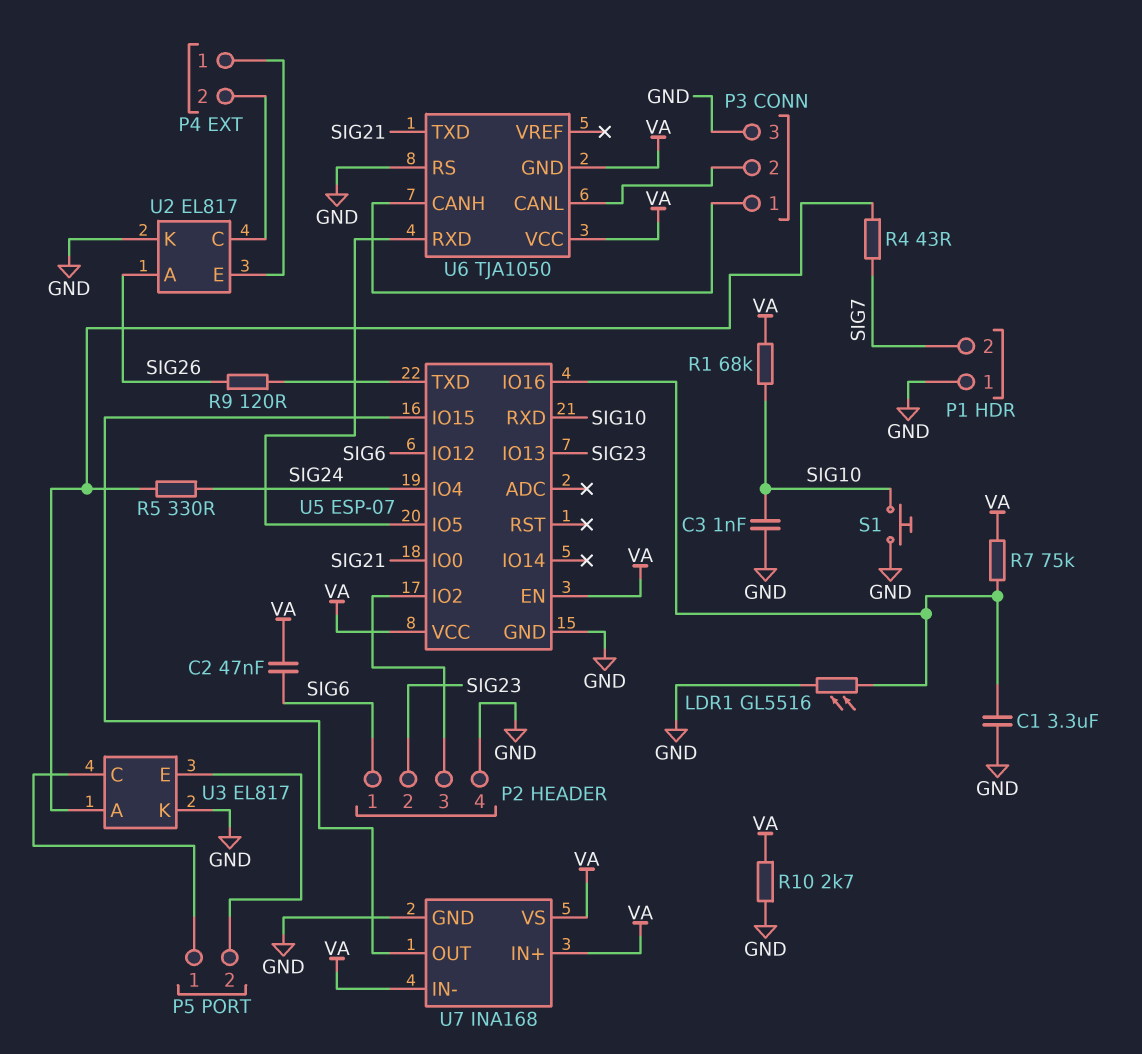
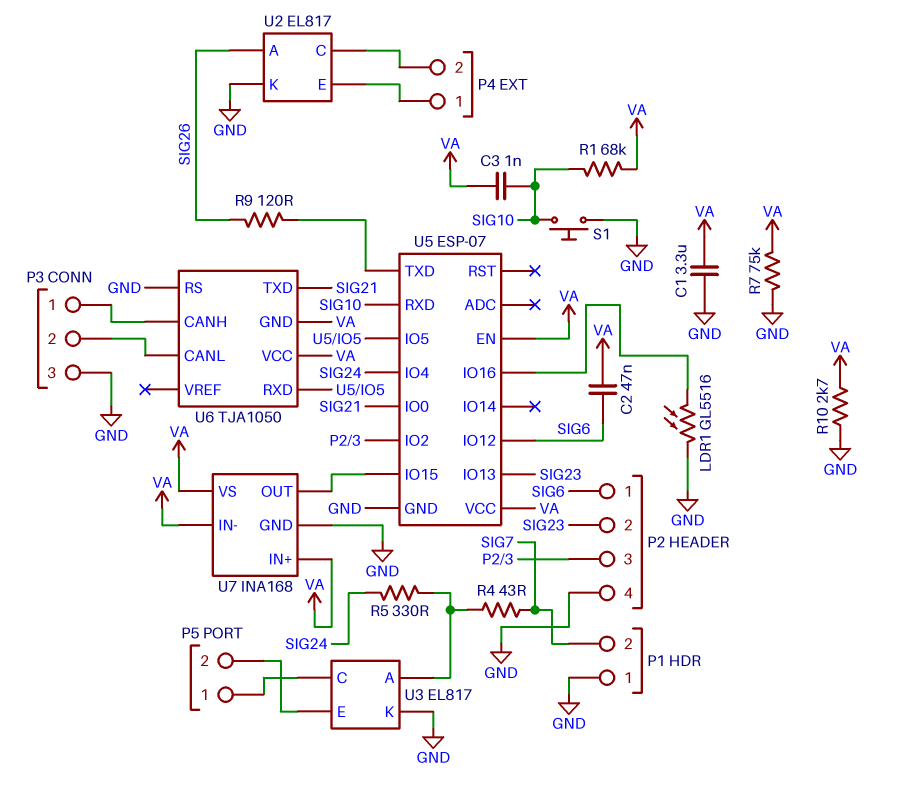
C1: 3.3uF (GND, U5/IO16) -> 3.3uF (GND, VA)
C3: 1nF (GND, SIG10) -> 1nF (SIG10, VA)
R7: 75k (U5/IO16, VA) -> 75k (GND, VA)

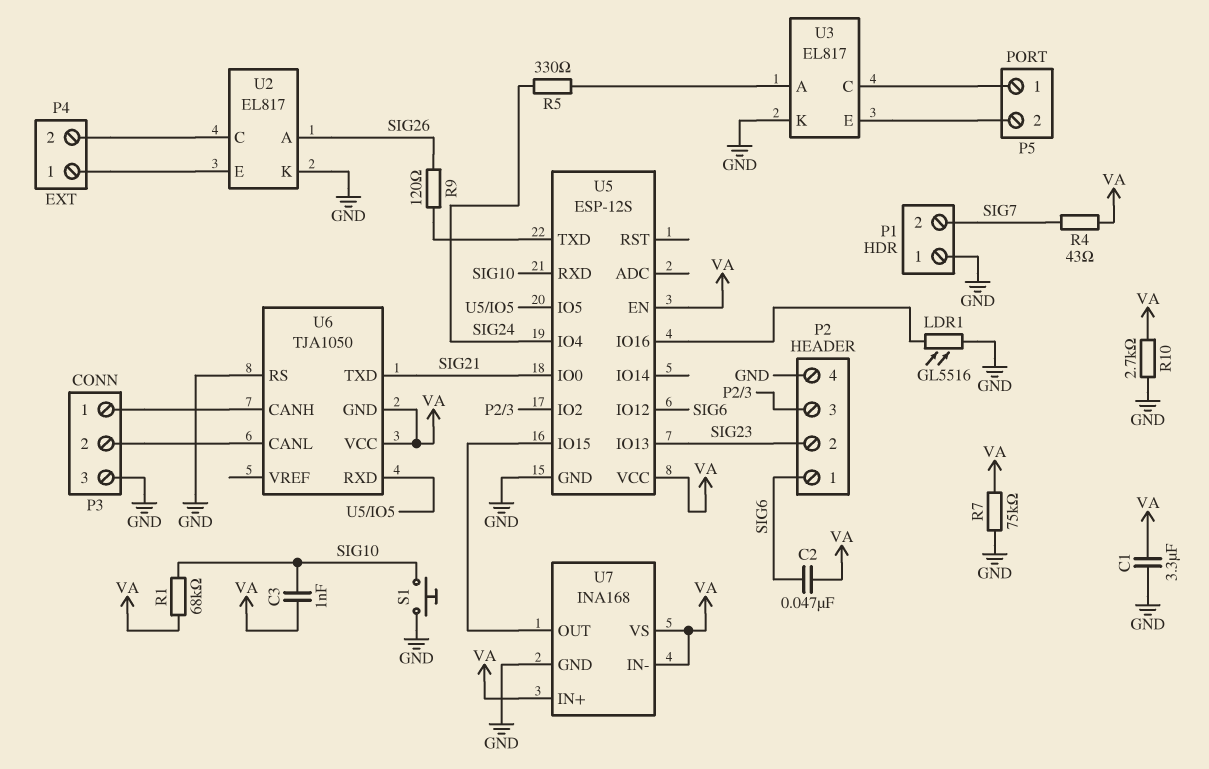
R4: 43 (SIG7, U3/A) -> 43 (SIG7, VA)
U5: ESP-07 -> ESP-12S

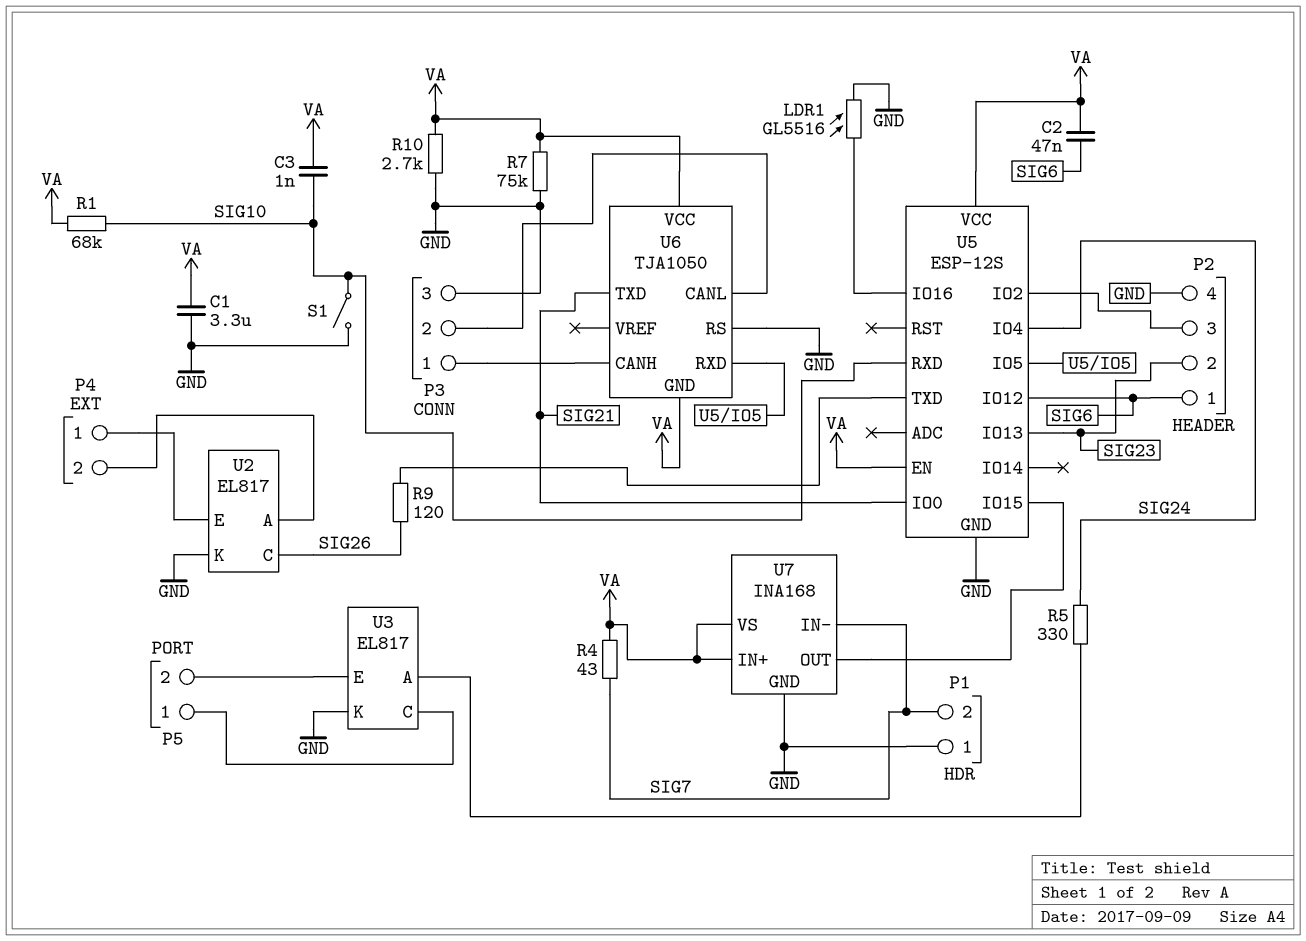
S1: button (GND, SIG10) -> switch (GND, SIG10)
U2 pin A: SIG26 -> P4/2
U2 pin C: P4/2 -> SIG26
U7 pin IN-: VA -> SIG7

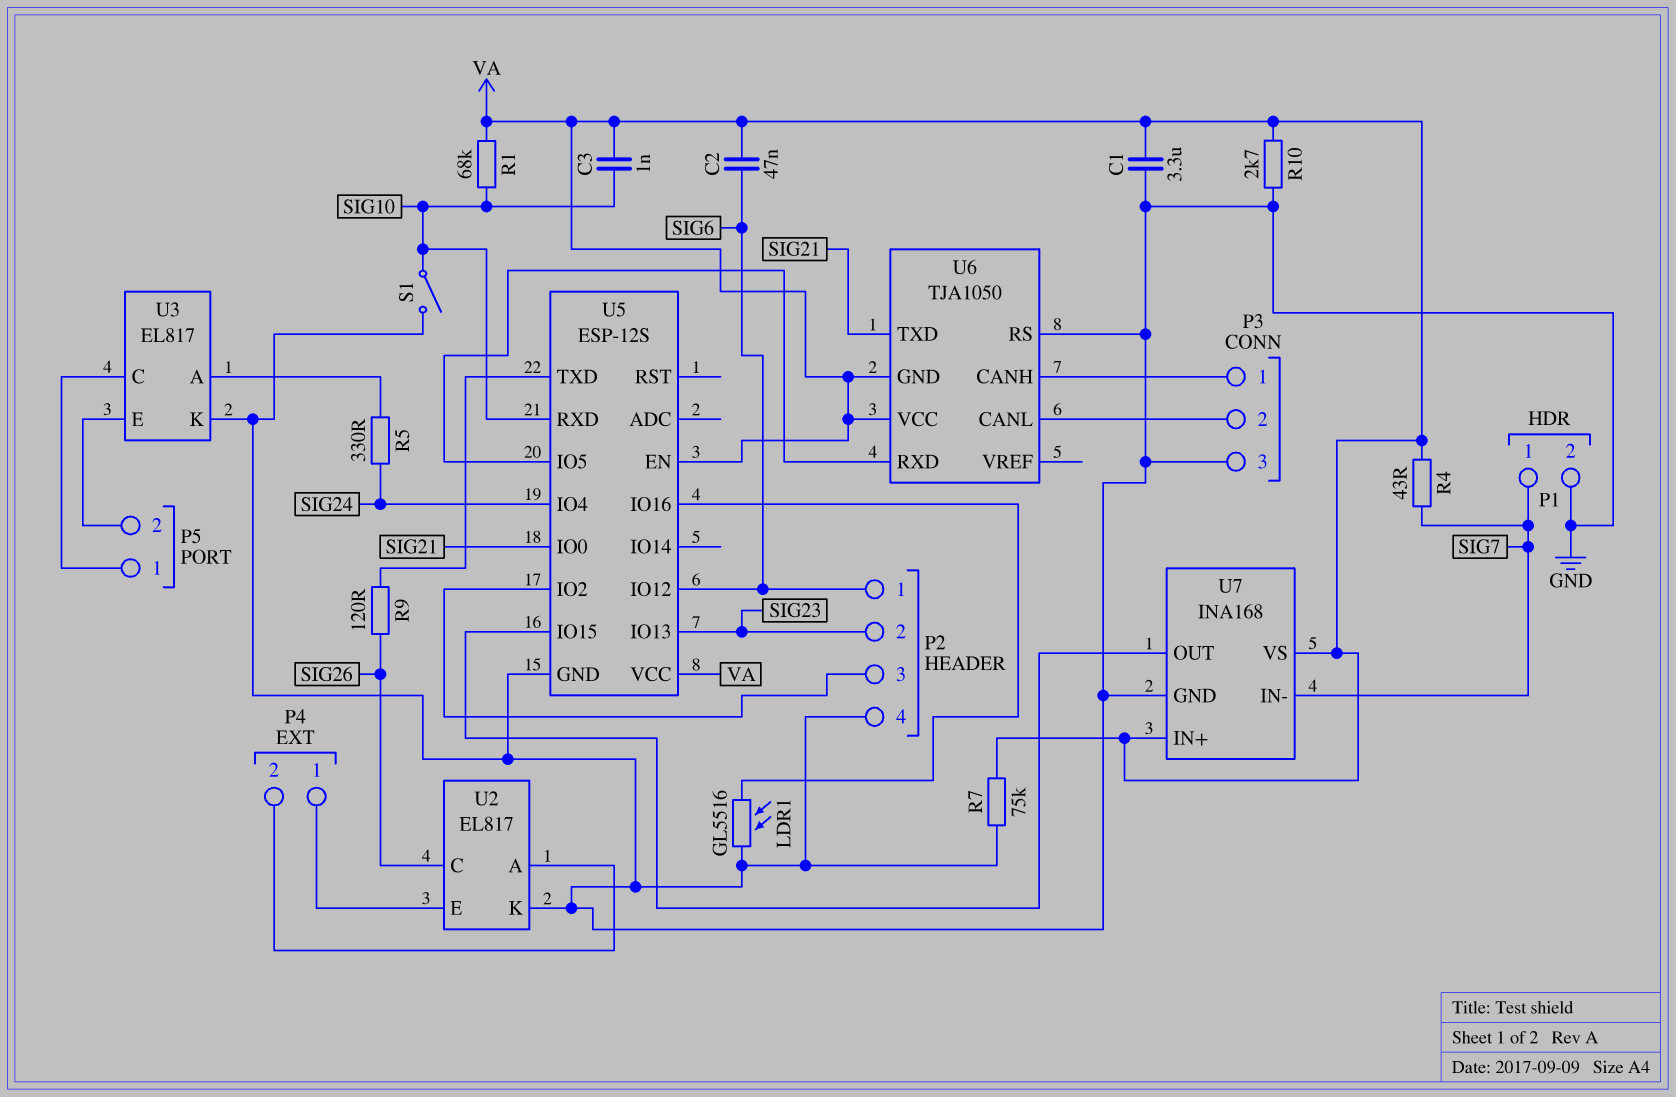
P1 pin 1: GND -> SIG7
P1 pin 2: SIG7 -> GND

